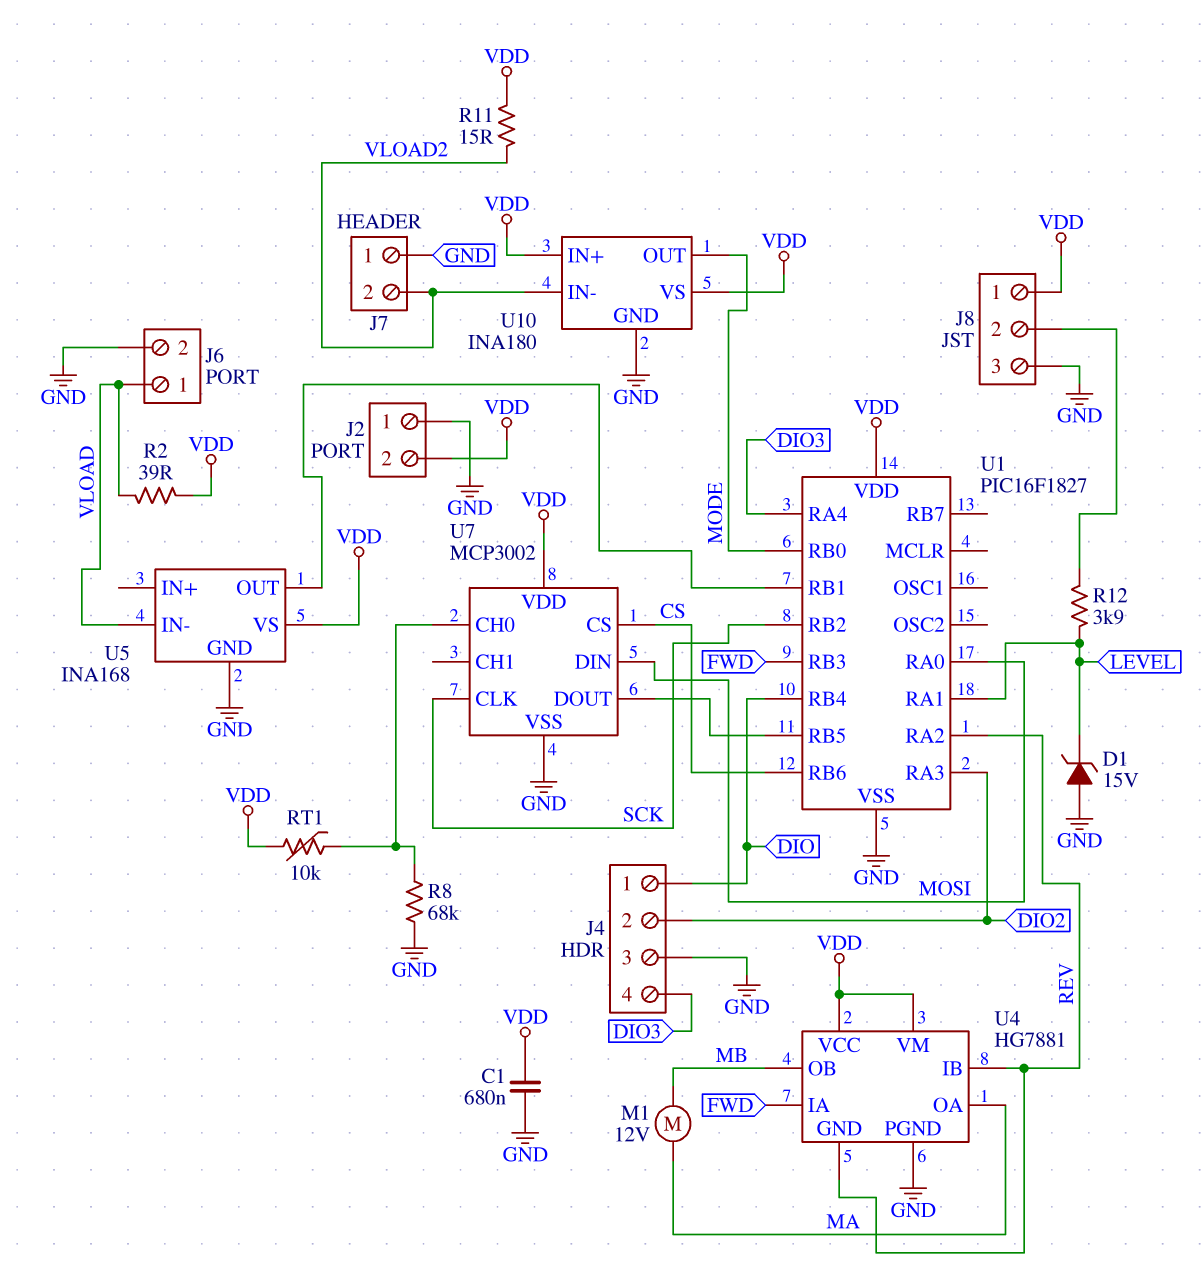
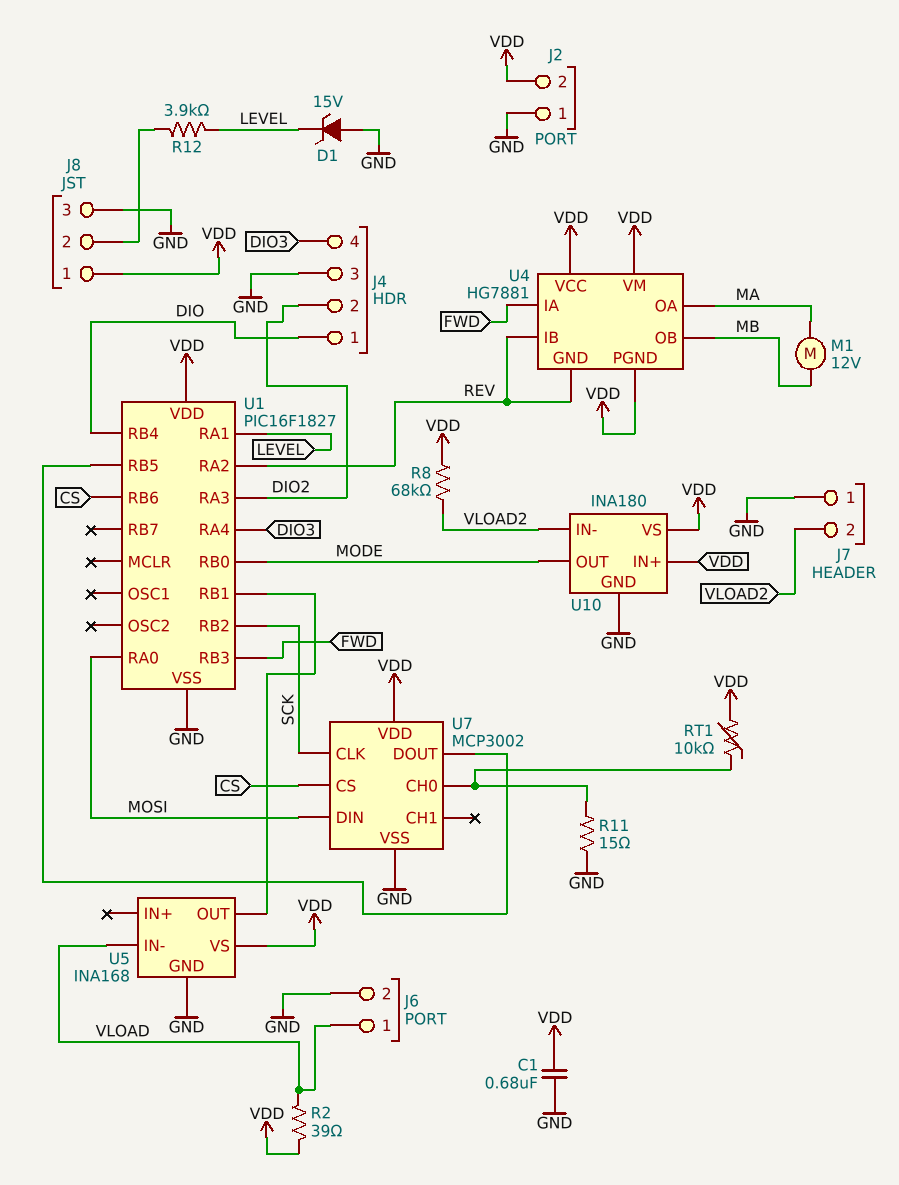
R8: 68k (GND, U7/CH0) -> 68k (VDD, VLOAD2)
R11: 15 (VDD, VLOAD2) -> 15 (GND, U7/CH0)
U4 pin PGND: GND -> VDD

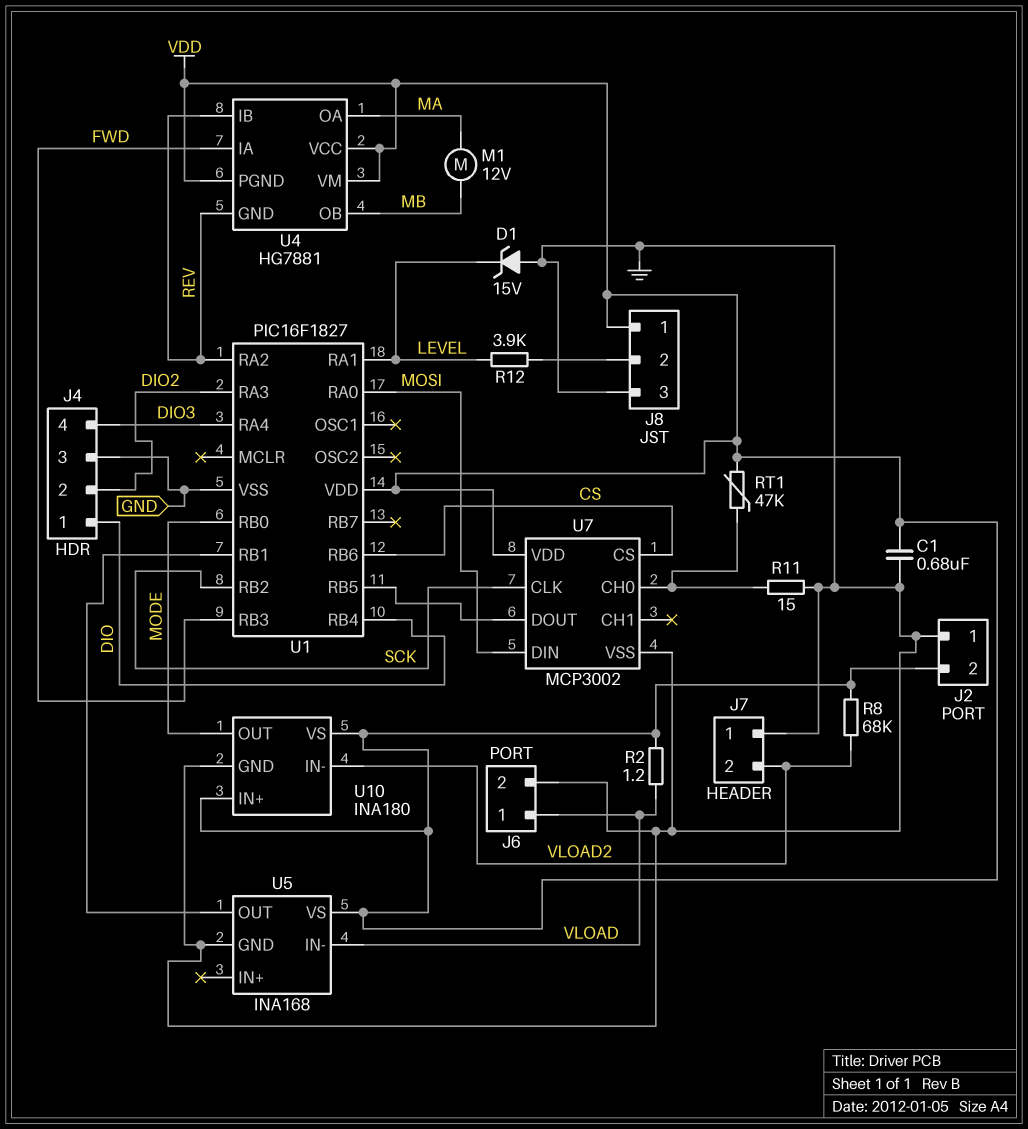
R2: 39 (VDD, VLOAD) -> 1.2 (VDD, VLOAD)
RT1: 10k (U7/CH0, VDD) -> 47k (U7/CH0, VDD)

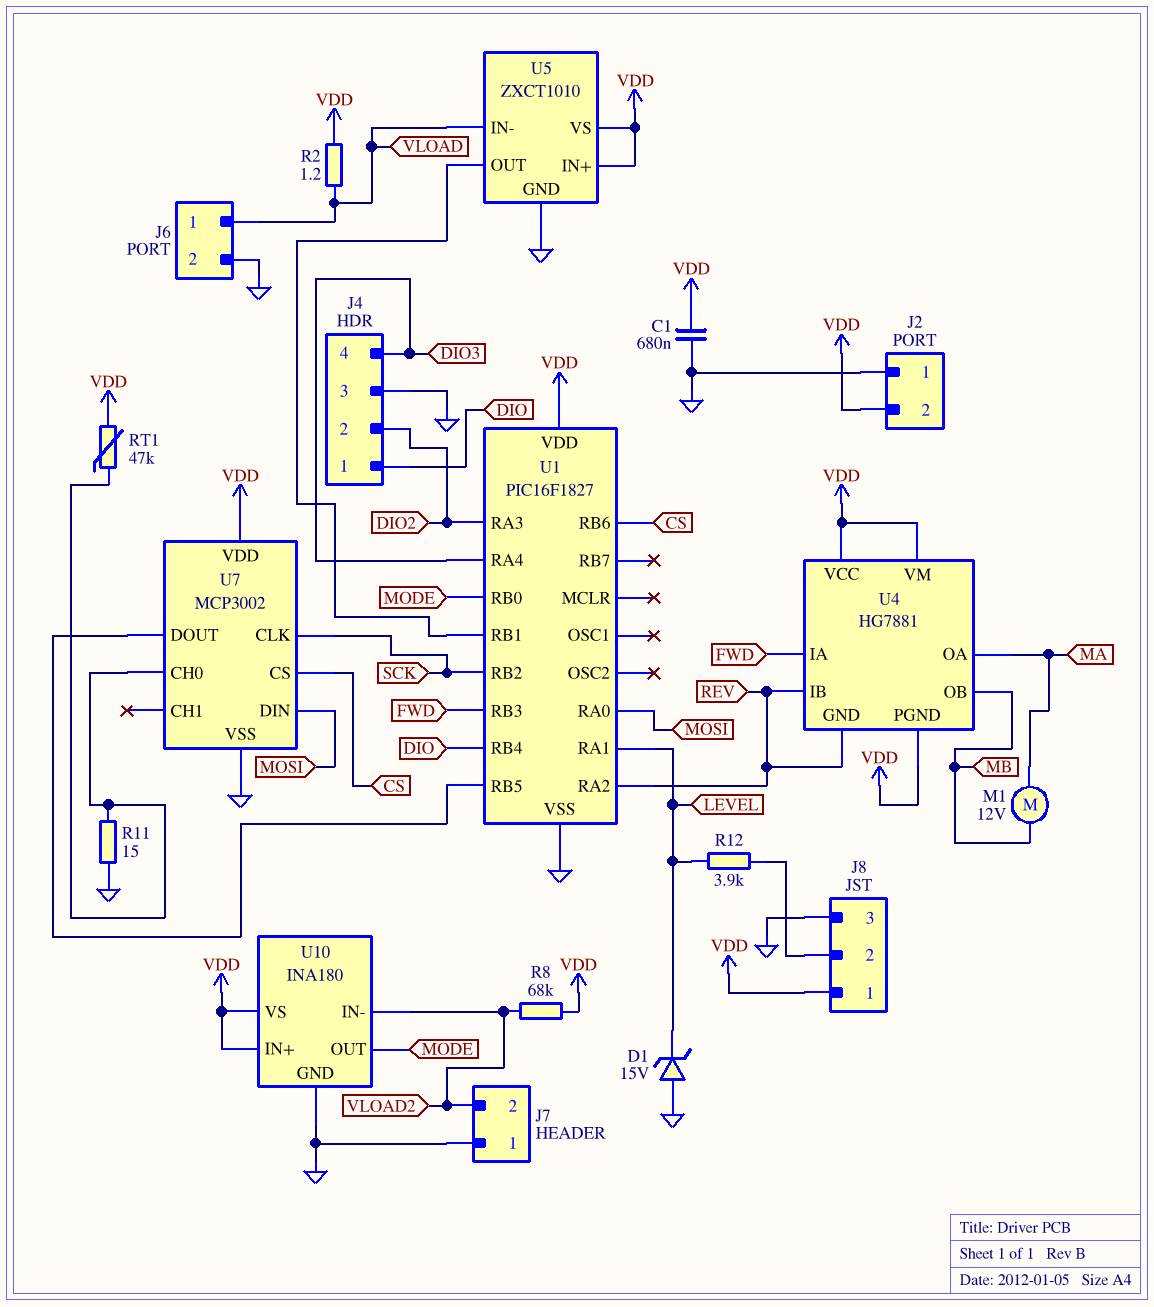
U5: INA168 -> ZXCT1010
U5 pin IN+: none -> VDD

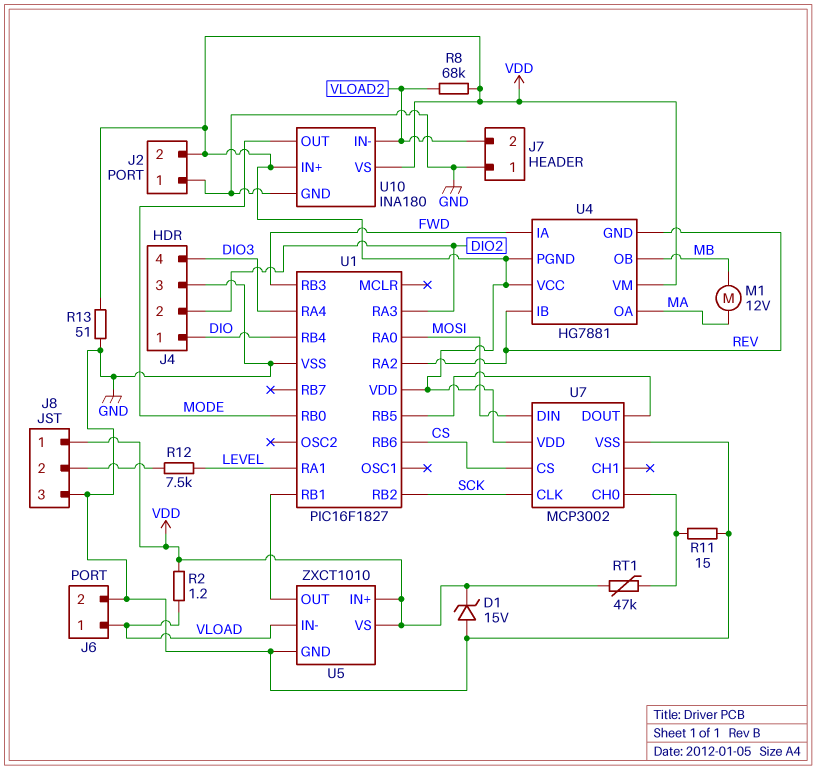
C1: 680nF (GND, VDD) -> none
D1: zener 15V (A GND, K LEVEL) -> zener 15V (A GND, K VDD)
R12: 3.9k (J8/2, LEVEL) -> 7.5k (J8/2, LEVEL)
R13: none -> 51 (GND, VDD)

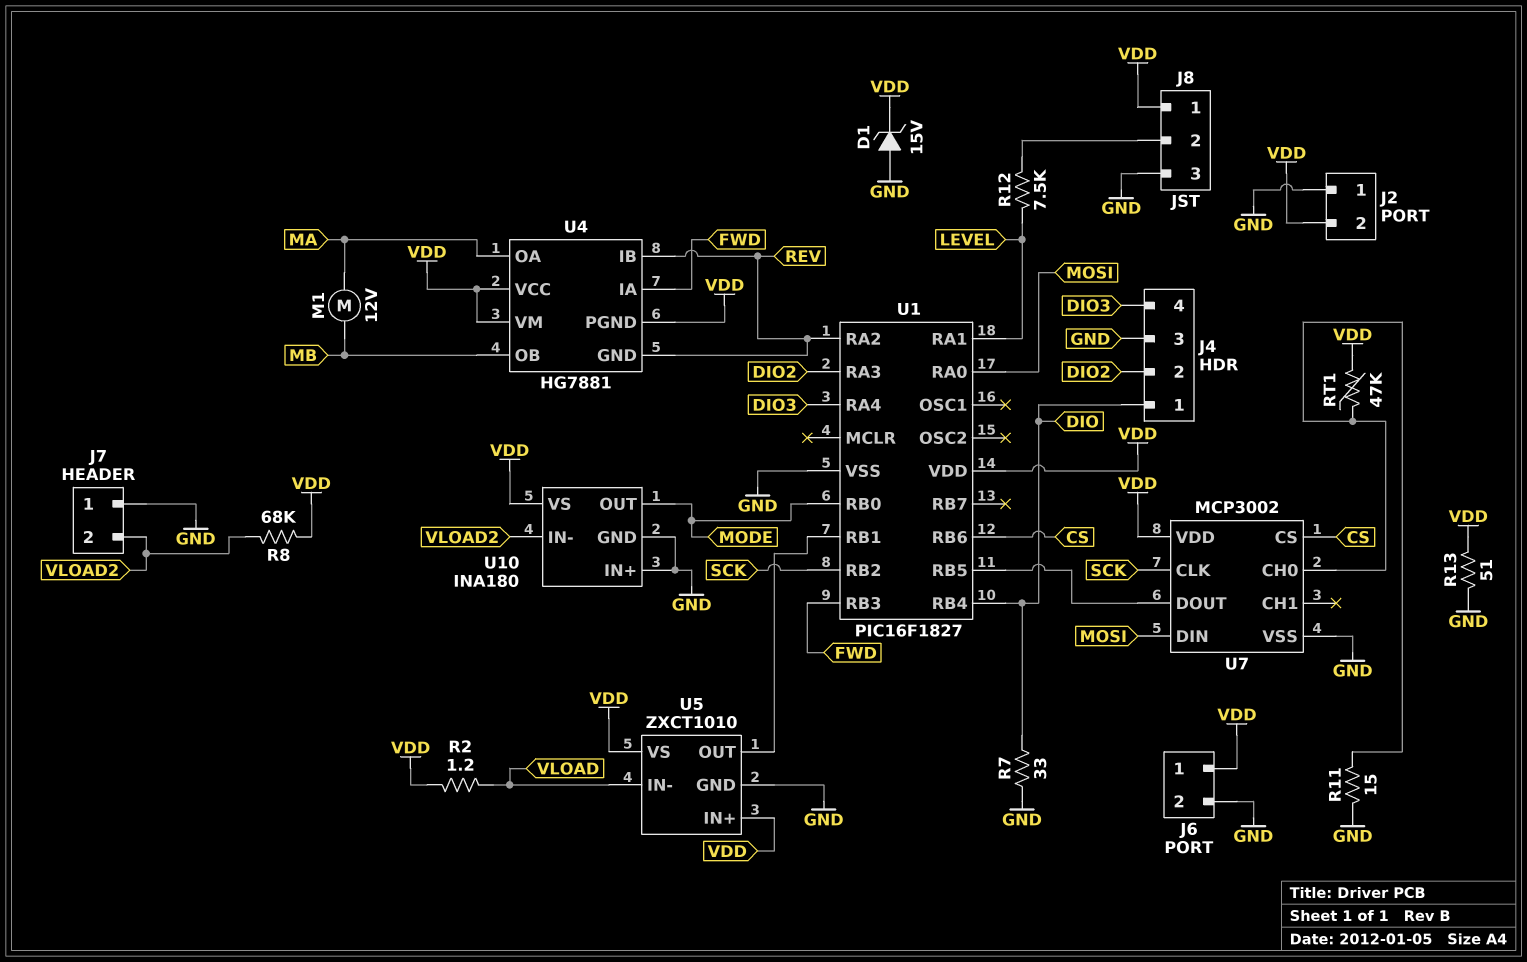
J6 pin 1: VLOAD -> VDD
R7: none -> 33 (DIO, GND)
U10 pin IN+: VDD -> GND

